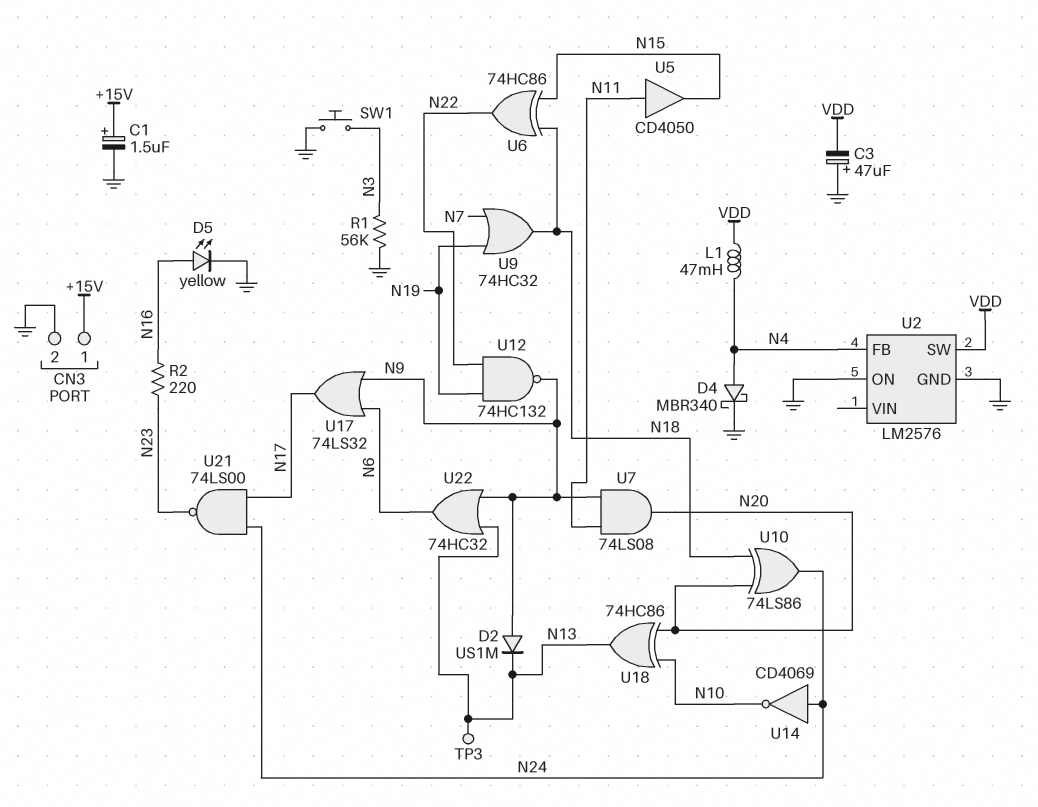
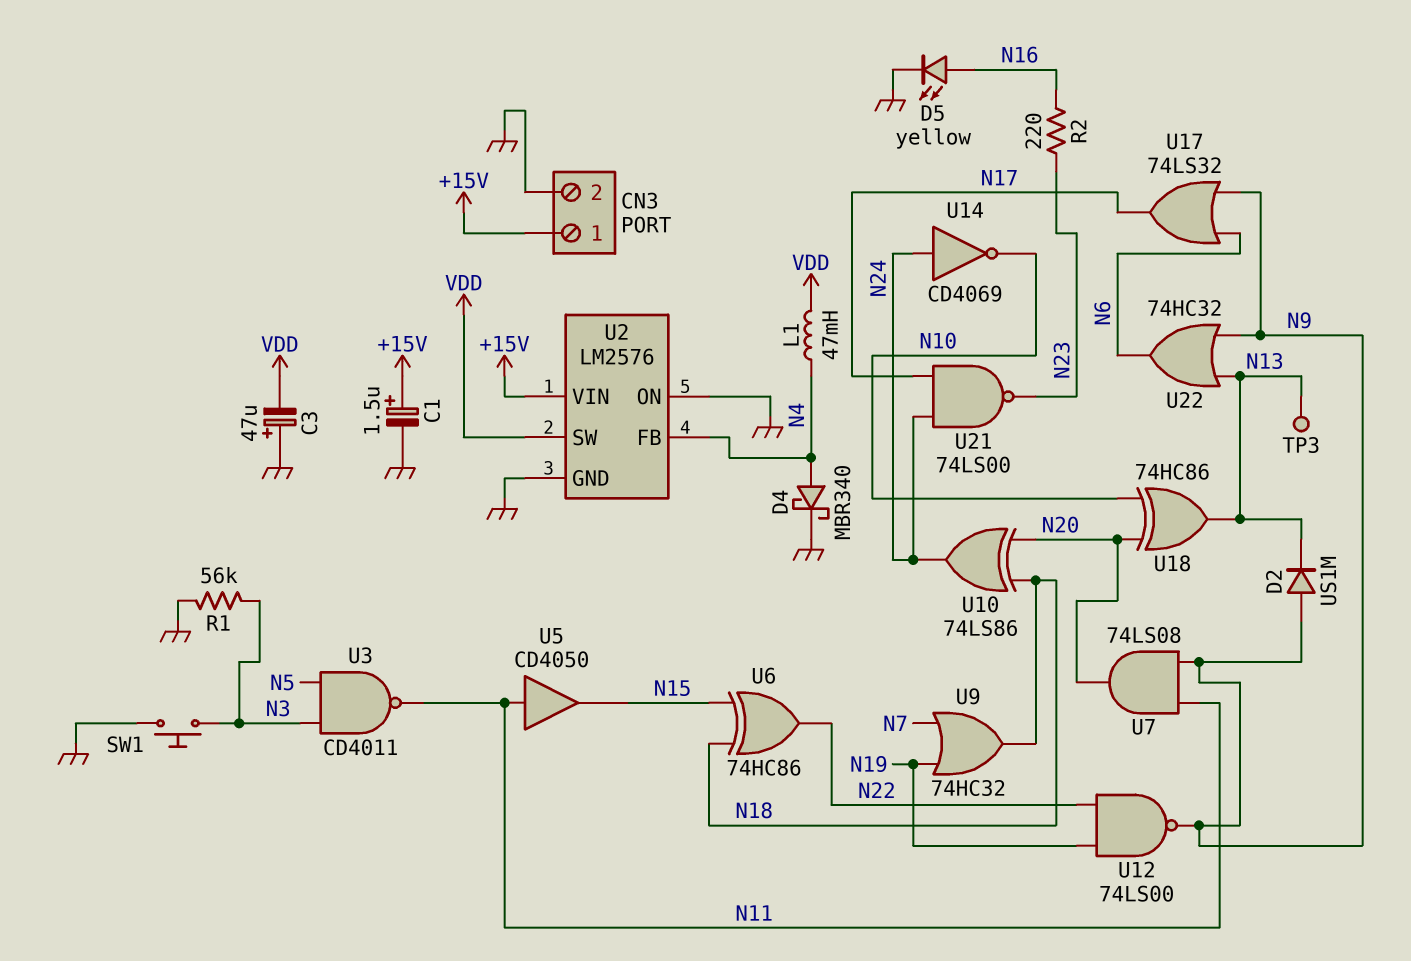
U2 pin VIN: none -> +15V
U3: none -> NAND CD4011 (in N3, in N5, out N11)
U12: NAND 74HC132 (in N19, in N22, out N9) -> NAND 74LS00 (in N19, in N22, out N9)

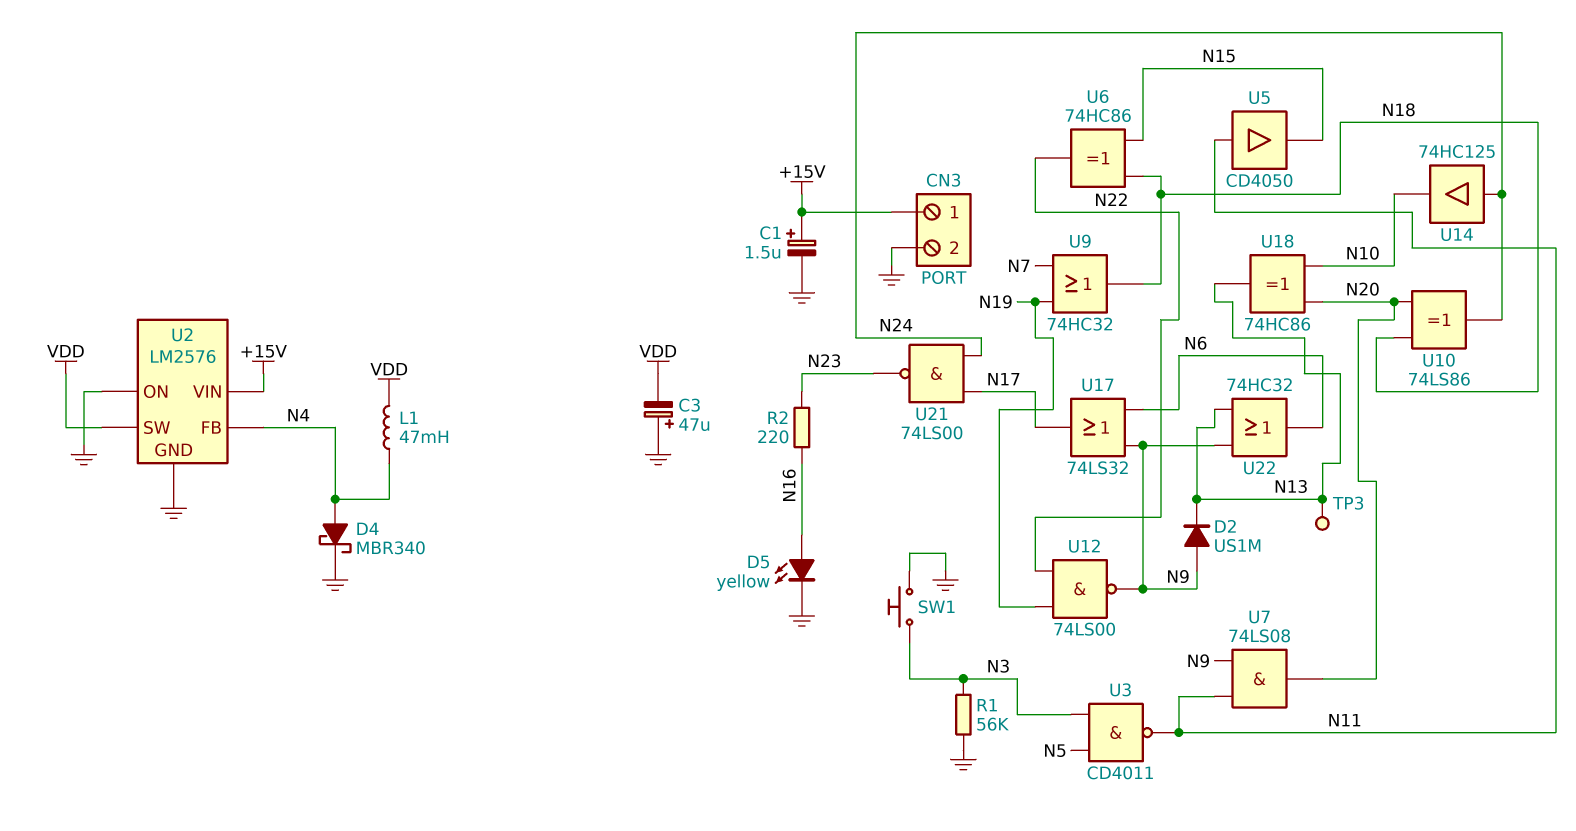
U14: NOT CD4069 (in N24, out N10) -> buffer 74HC125 (in N24, out N10)

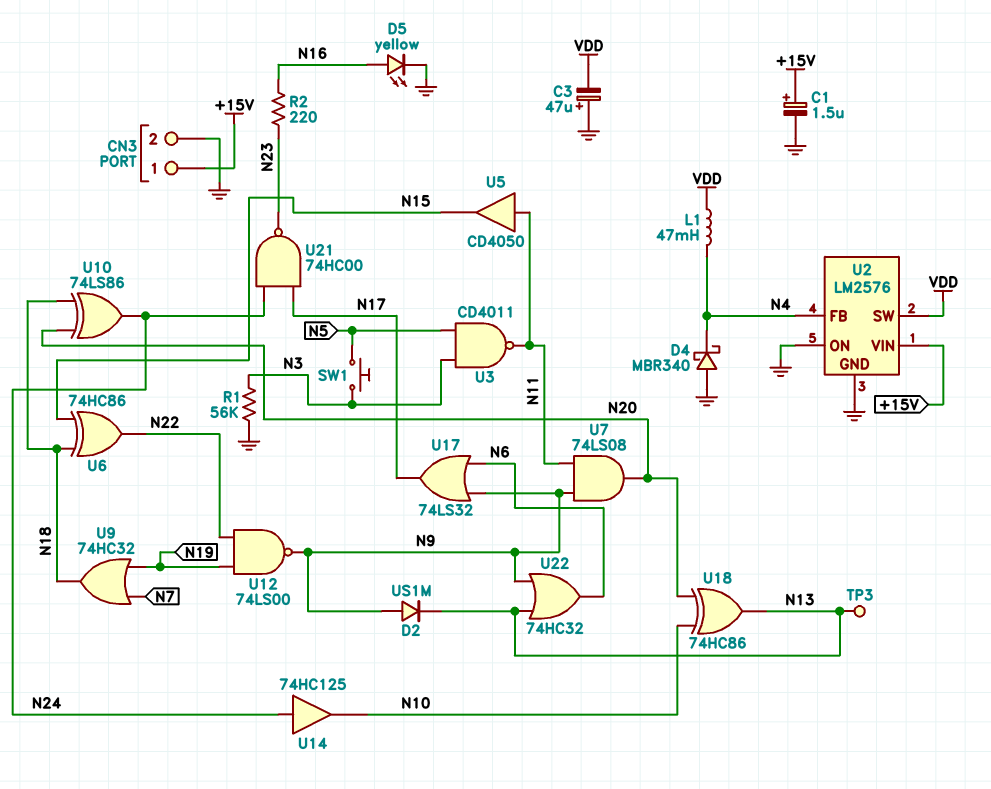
D4: schottky MBR340 (A N4, K GND) -> schottky MBR340 (A GND, K N4)
SW1: button (GND, N3) -> button (N3, N5)
U21: NAND 74LS00 (in N17, in N24, out N23) -> NAND 74HC00 (in N17, in N24, out N23)

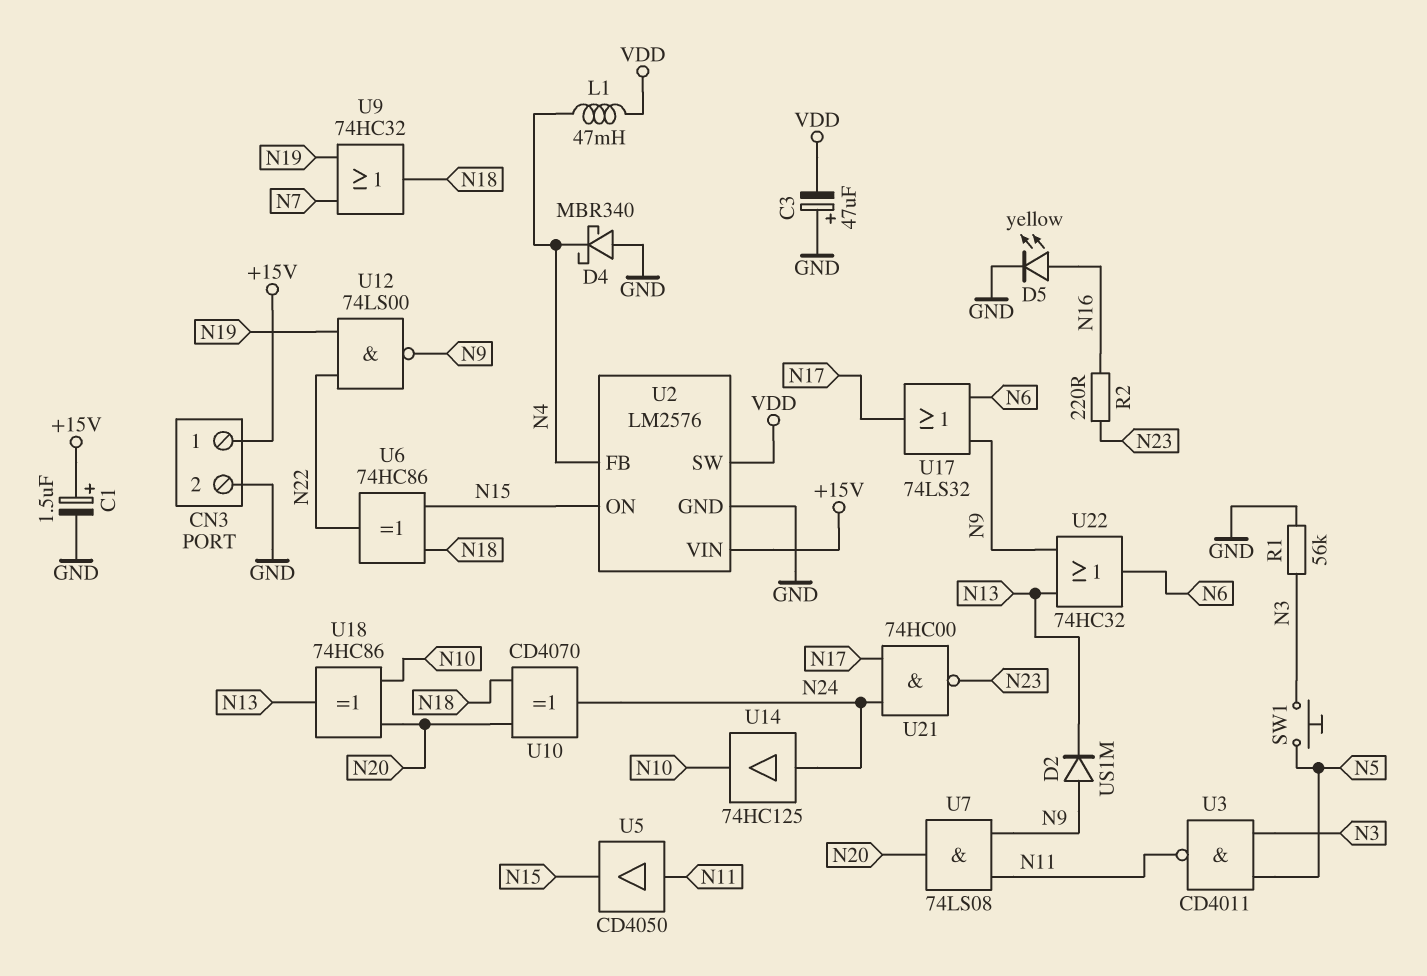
TP3: test point (N13) -> none
U2 pin ON: GND -> N15
U10: XOR 74LS86 (in N18, in N20, out N24) -> XOR CD4070 (in N18, in N20, out N24)

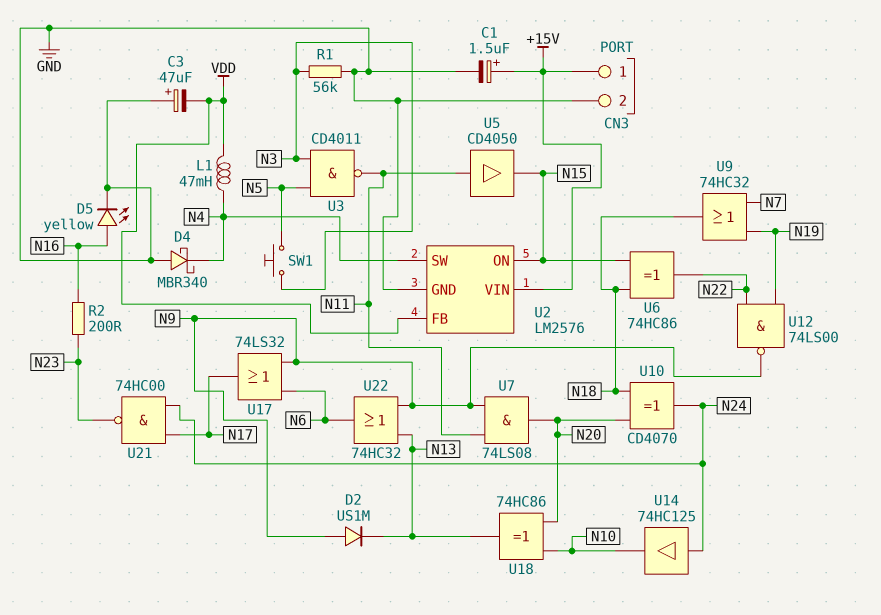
R2: 220 (N16, N23) -> 200 (N16, N23)
U2 pin FB: N4 -> VDD
U2 pin SW: VDD -> N4

